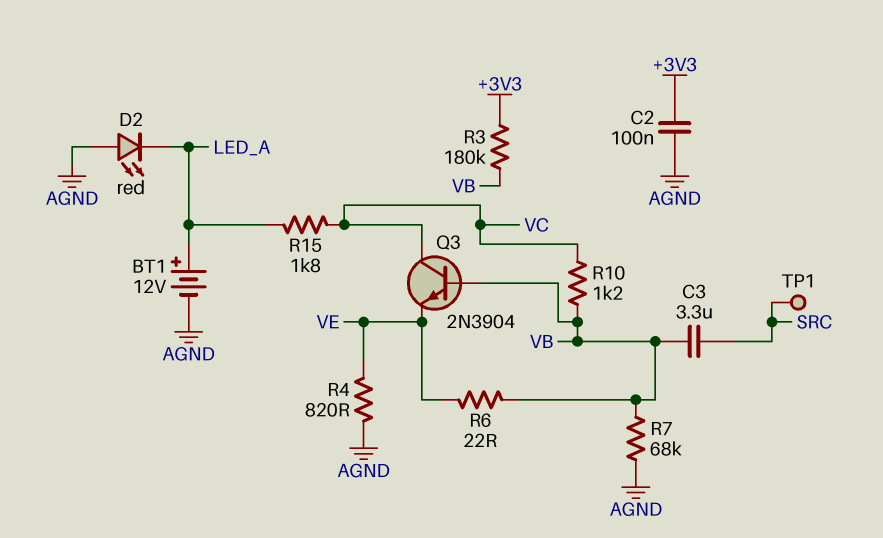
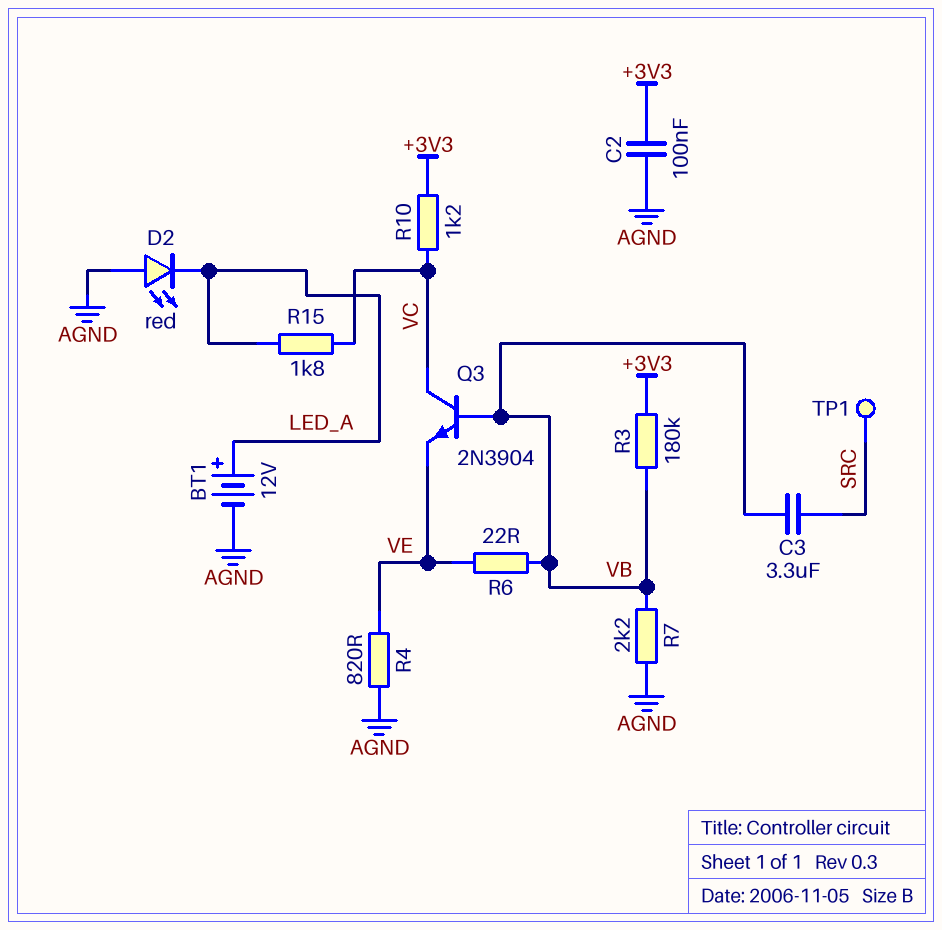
R7: 68k (AGND, VB) -> 2.2k (AGND, VB)
R10: 1.2k (VB, VC) -> 1.2k (+3V3, VC)

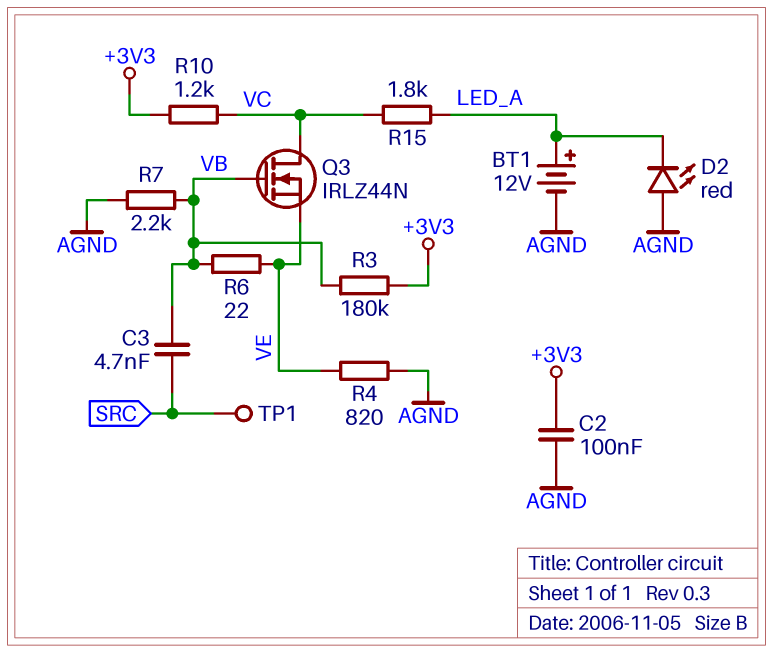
C3: 3.3uF (SRC, VB) -> 4.7nF (SRC, VB)
Q3: NPN 2N3904 (B VB, C VC, E VE) -> NMOS IRLZ44N (G VB, D VC, S VE)

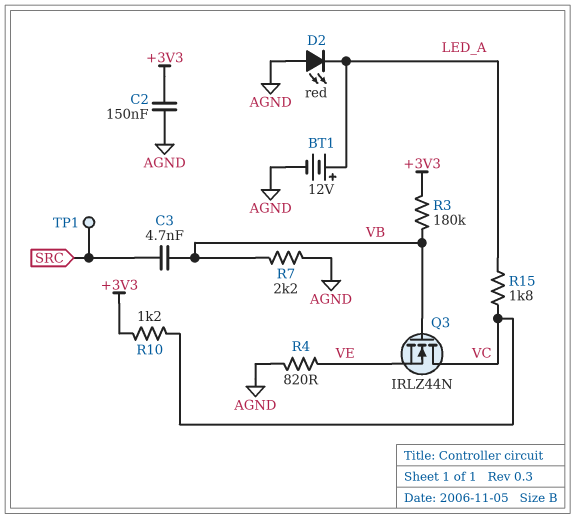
C2: 100nF (+3V3, AGND) -> 150nF (+3V3, AGND)
R6: 22 (VB, VE) -> none

